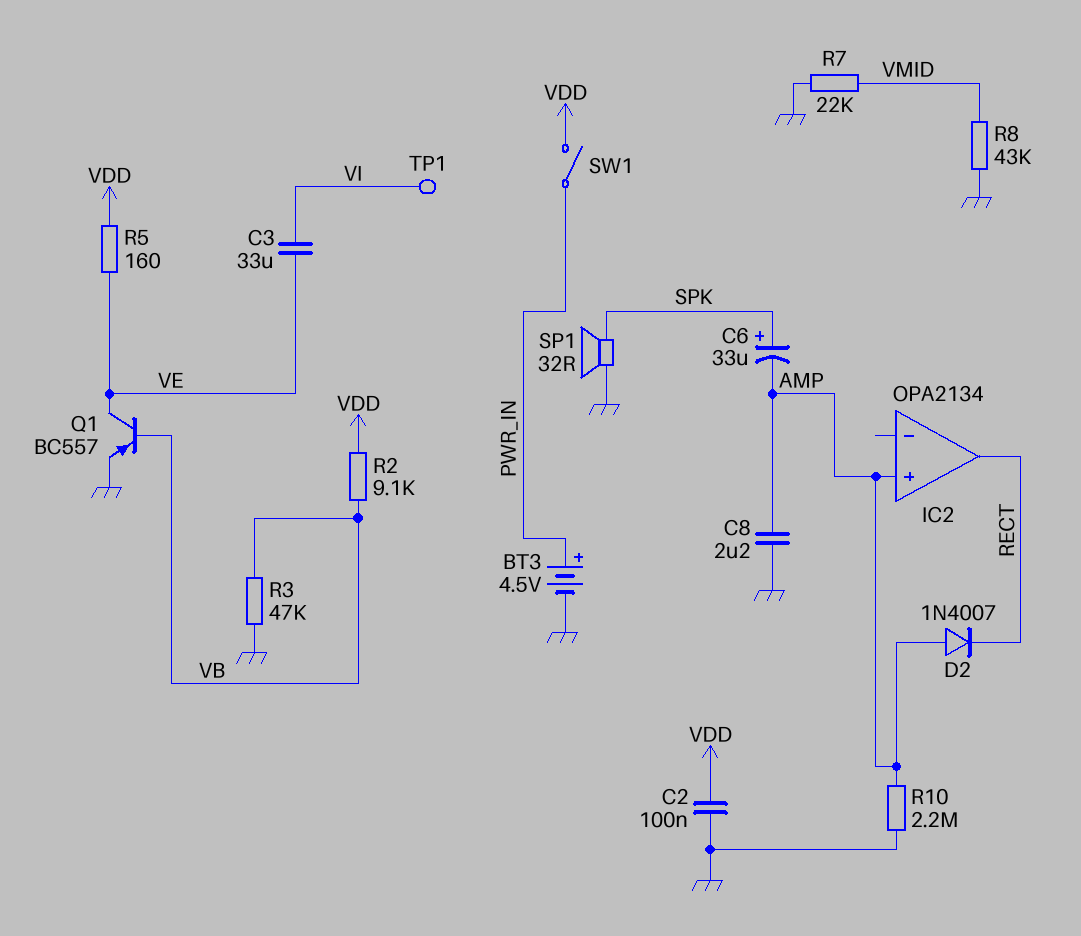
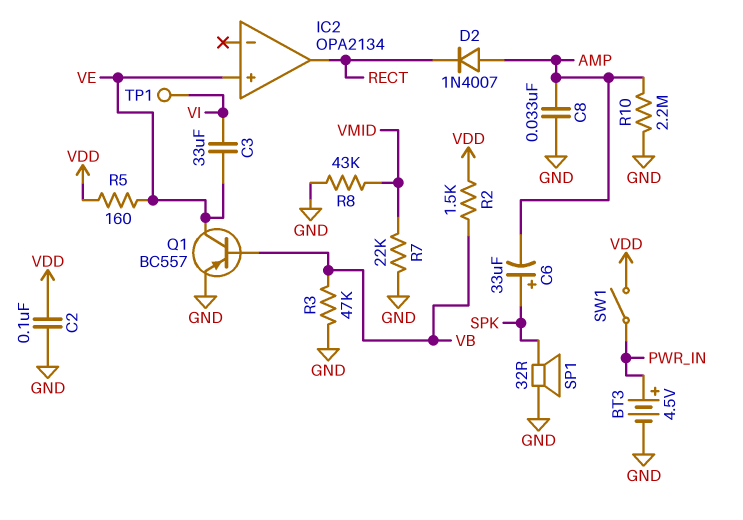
C8: 2.2uF (AMP, GND) -> 33nF (AMP, GND)
IC2 pin in+: AMP -> VE
R2: 9.1k (VB, VDD) -> 1.5k (VB, VDD)

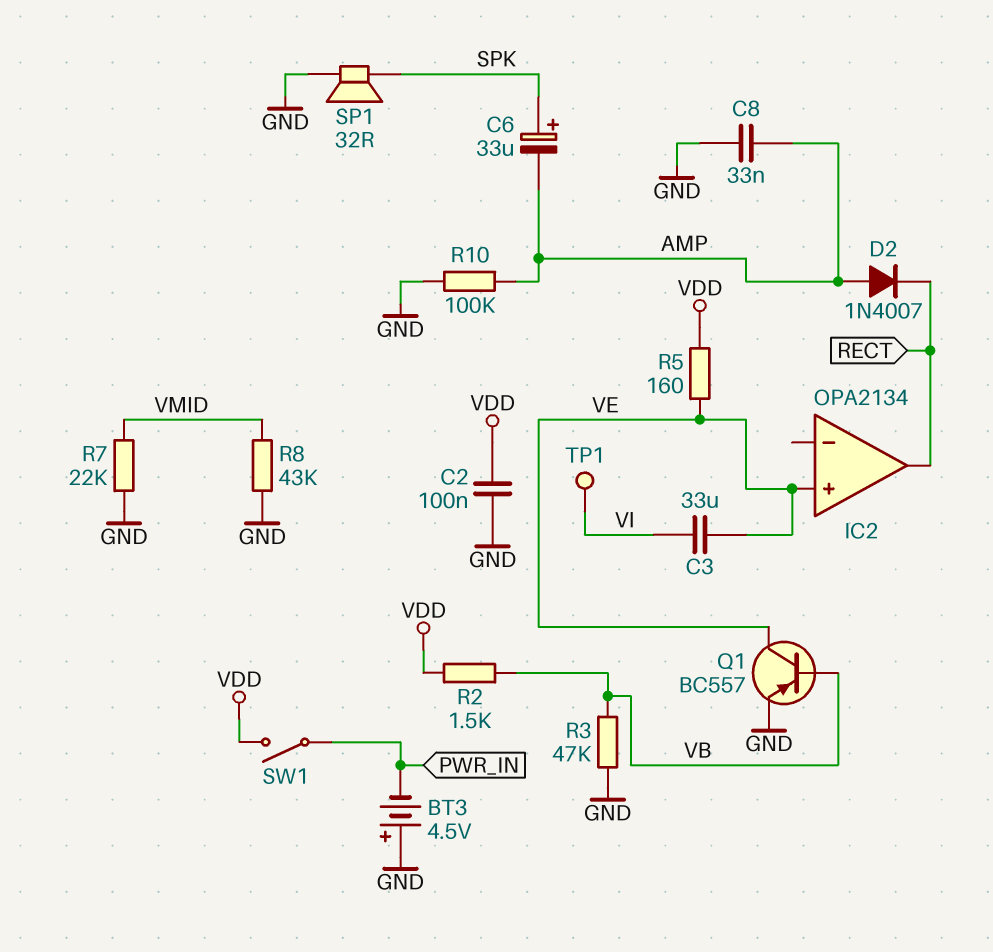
BT3: 4.5V (plus PWR_IN, minus GND) -> 4.5V (plus GND, minus PWR_IN)
R10: 2.2M (AMP, GND) -> 100k (AMP, GND)

